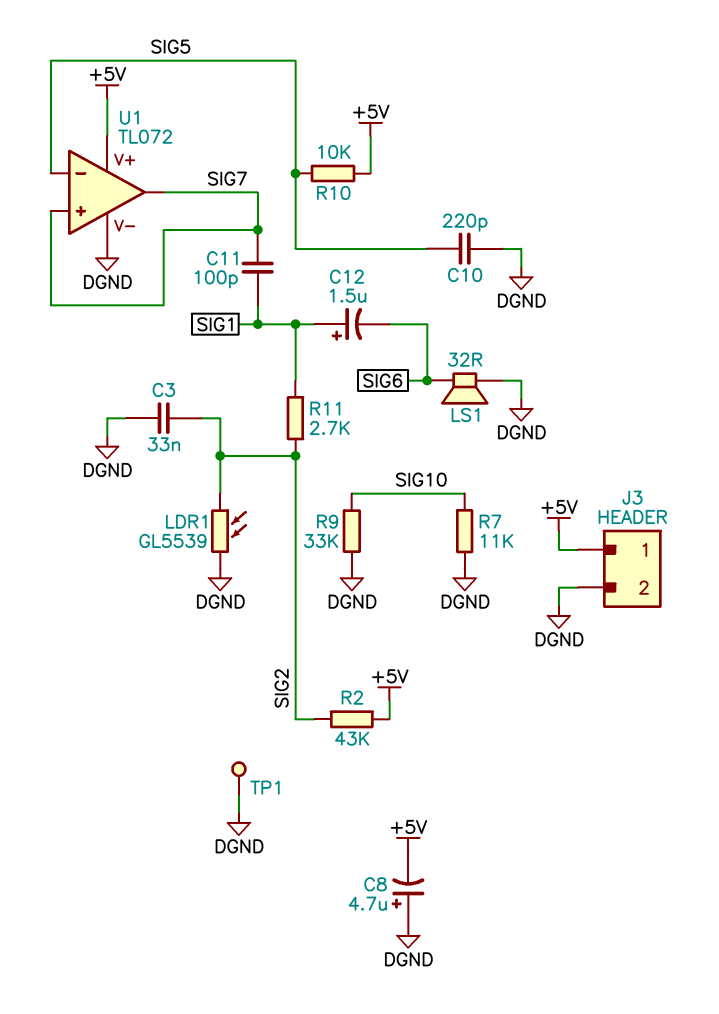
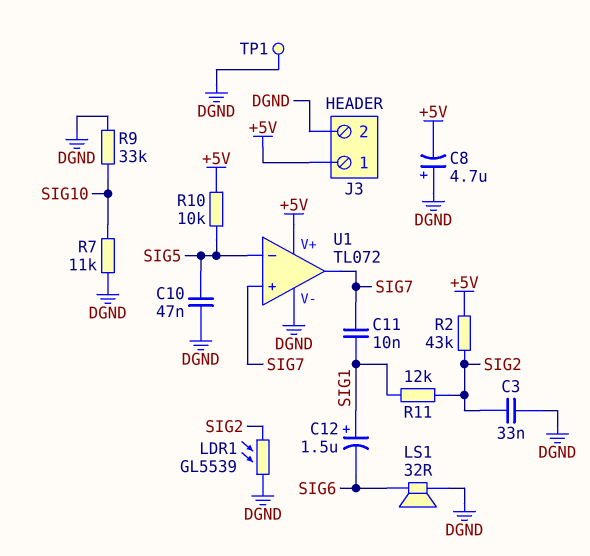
C10: 220pF (DGND, SIG5) -> 47nF (DGND, SIG5)
C11: 100pF (SIG1, SIG7) -> 10nF (SIG1, SIG7)
R11: 2.7k (SIG1, SIG2) -> 12k (SIG1, SIG2)

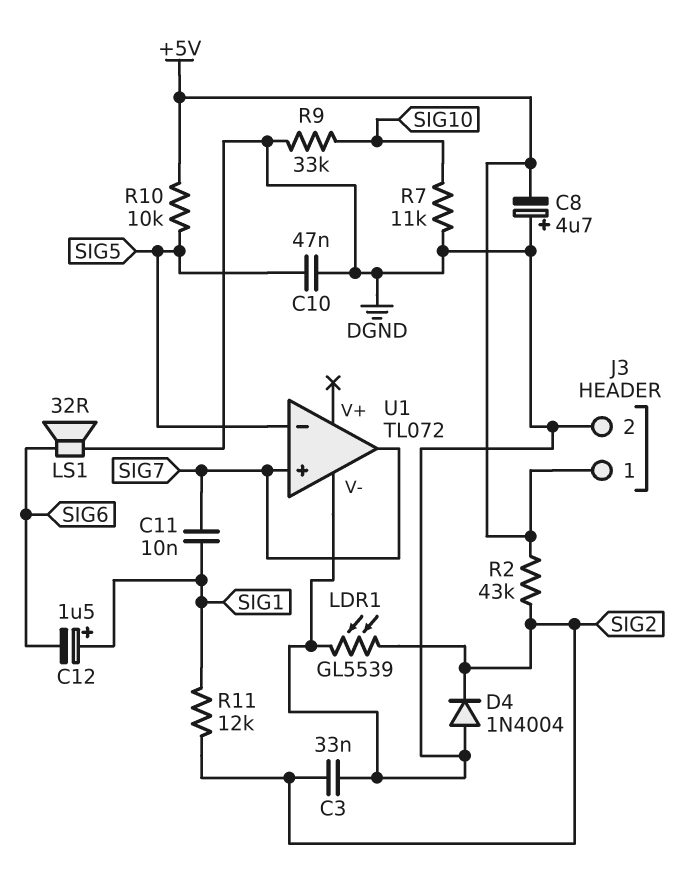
D4: none -> diode 1N4004 (A DGND, K SIG2)
TP1: test point (DGND) -> none
U1 pin V+: +5V -> none

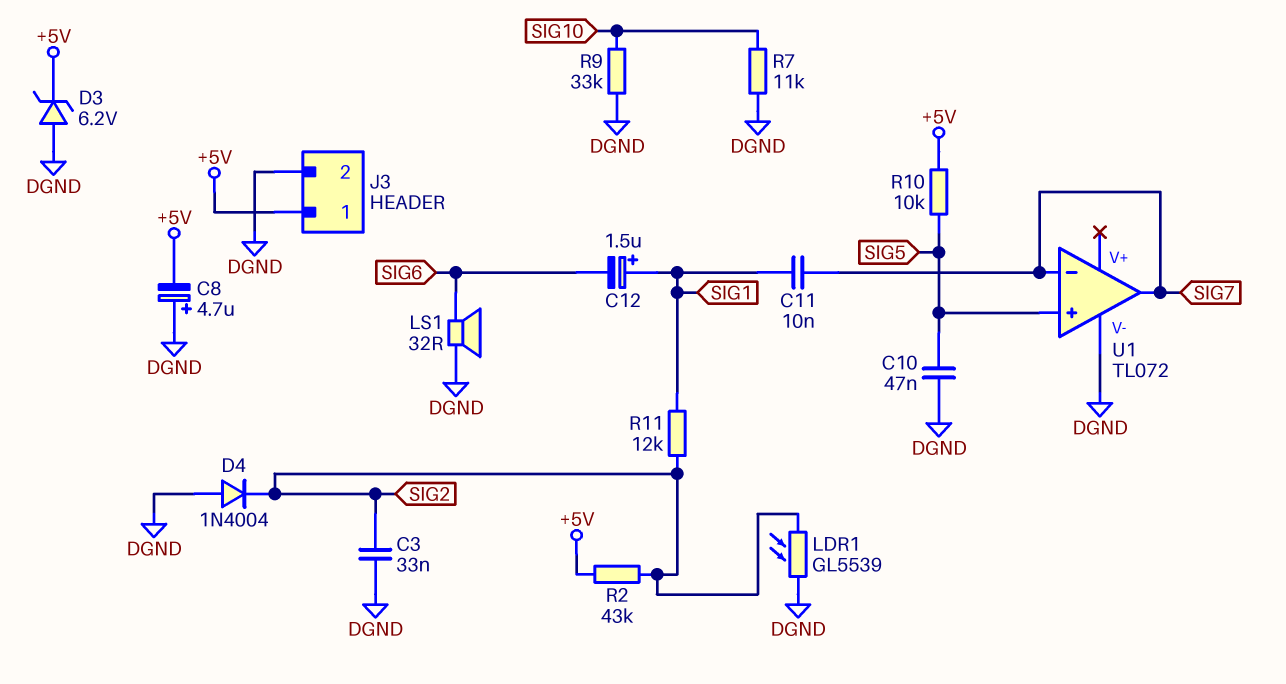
D3: none -> zener 6.2V (A DGND, K +5V)
U1 pin in+: SIG7 -> SIG5
U1 pin in-: SIG5 -> SIG7

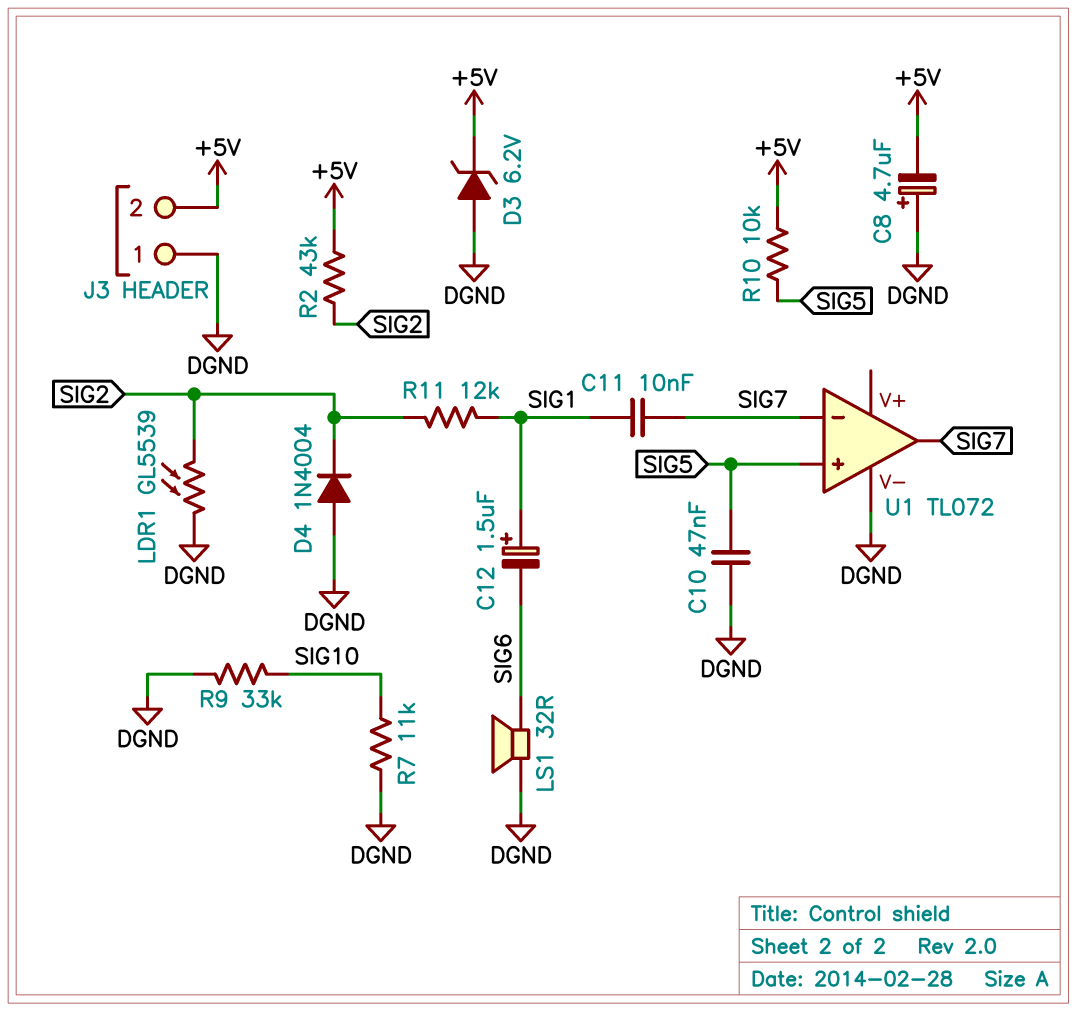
C3: 33nF (DGND, SIG2) -> none
J3 pin 1: +5V -> DGND
J3 pin 2: DGND -> +5V

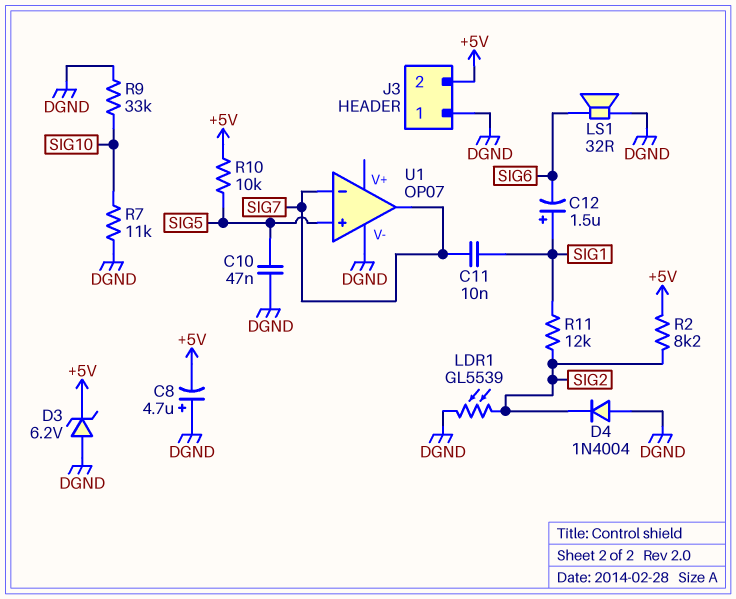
R2: 43k (+5V, SIG2) -> 8.2k (+5V, SIG2)
U1: TL072 -> OP07

